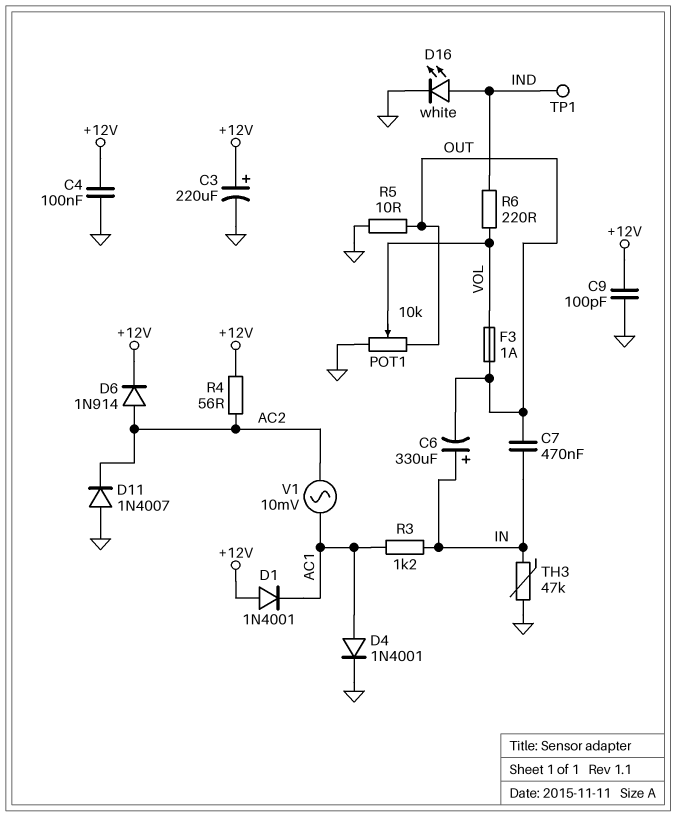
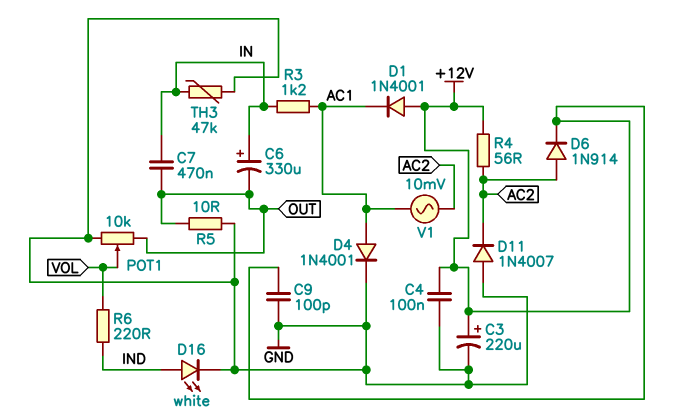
F3: 1A (OUT, VOL) -> none
TP1: test point (IND) -> none

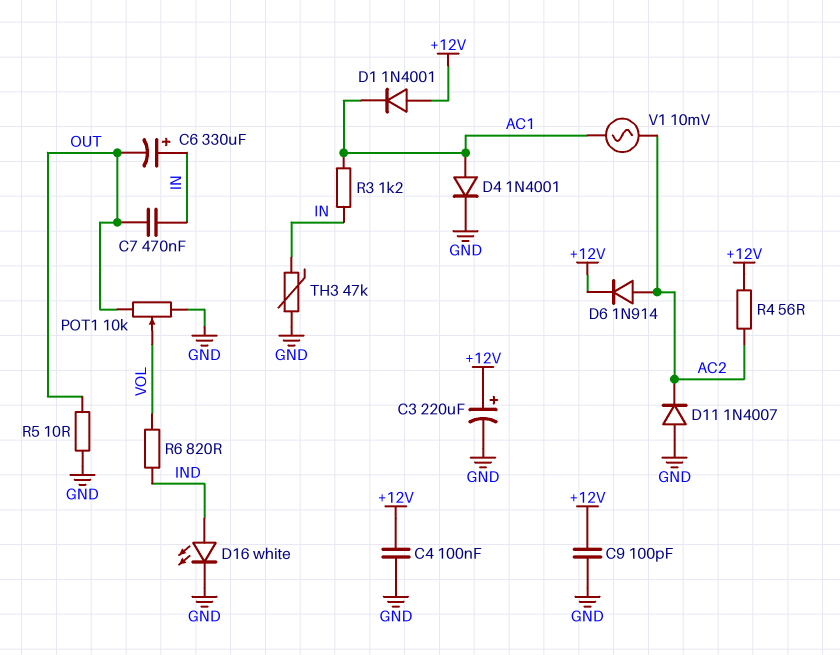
R6: 220 (IND, VOL) -> 820 (IND, VOL)

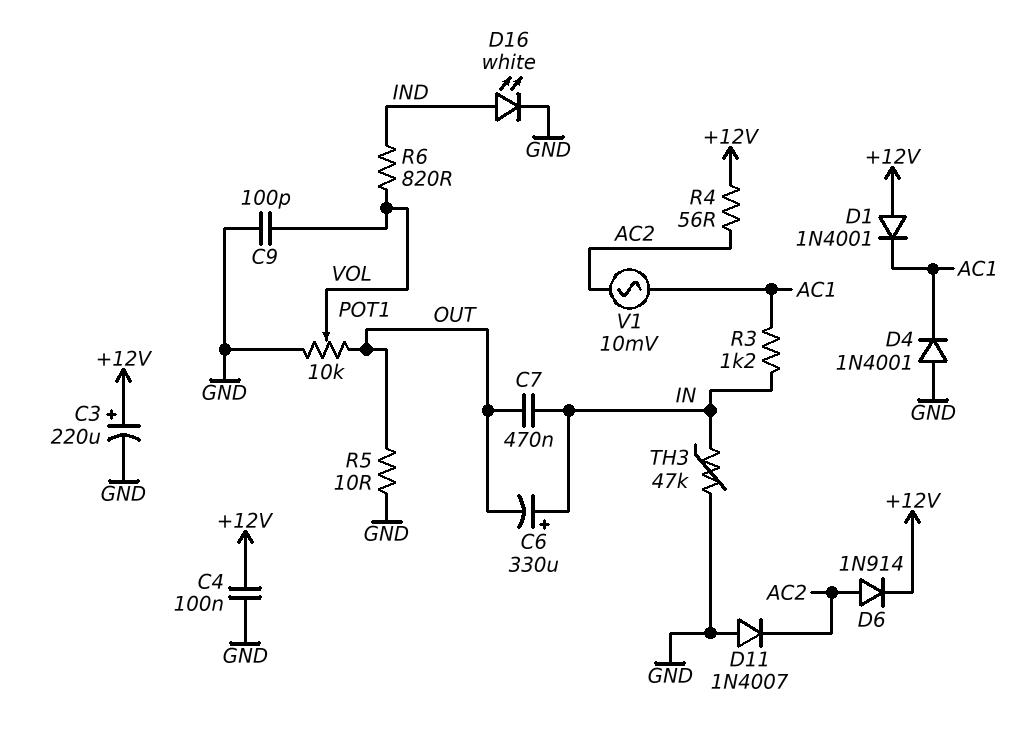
C9: 100pF (+12V, GND) -> 100pF (GND, VOL)
D4: diode 1N4001 (A AC1, K GND) -> diode 1N4001 (A GND, K AC1)

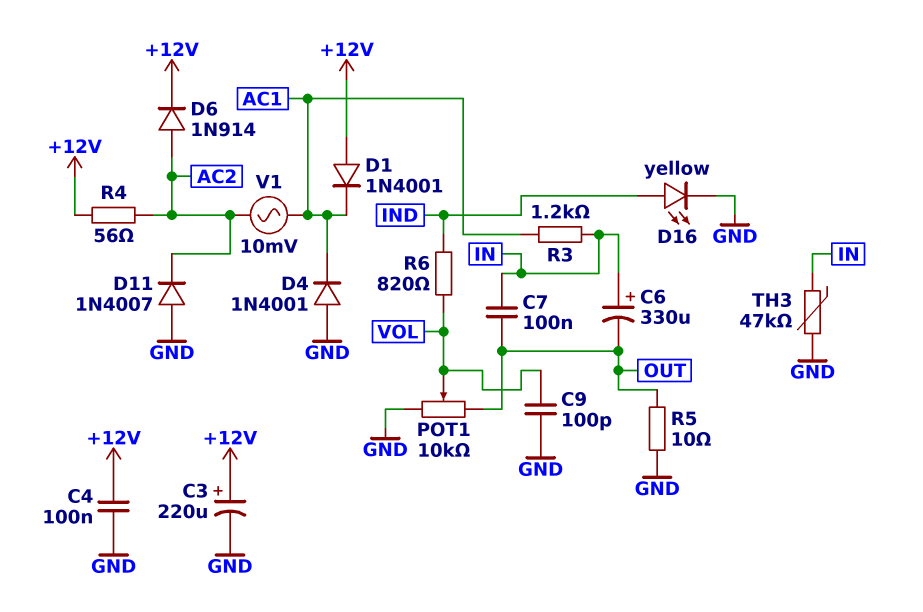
C7: 470nF (IN, OUT) -> 100nF (IN, OUT)
D16: LED white (A IND, K GND) -> LED yellow (A IND, K GND)

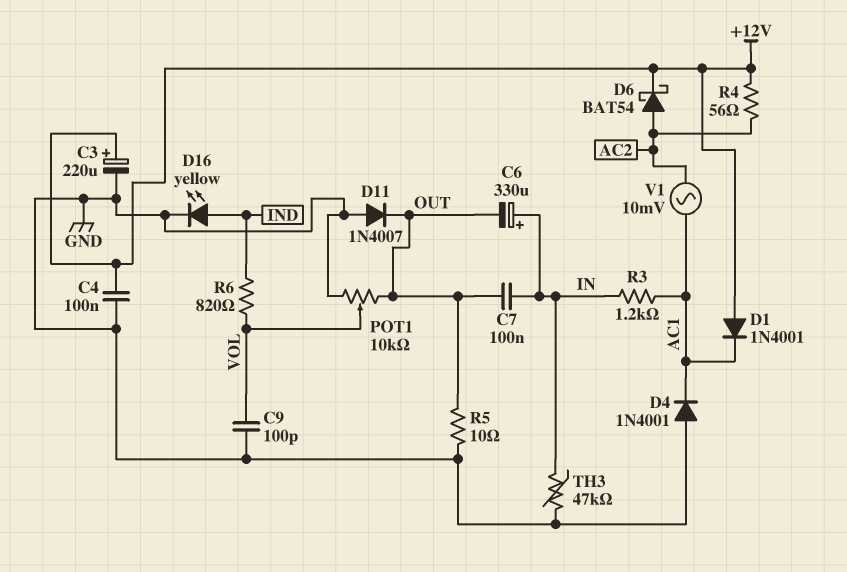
D6: diode 1N914 (A AC2, K +12V) -> schottky BAT54 (A AC2, K +12V)
D11: diode 1N4007 (A GND, K AC2) -> diode 1N4007 (A GND, K OUT)

